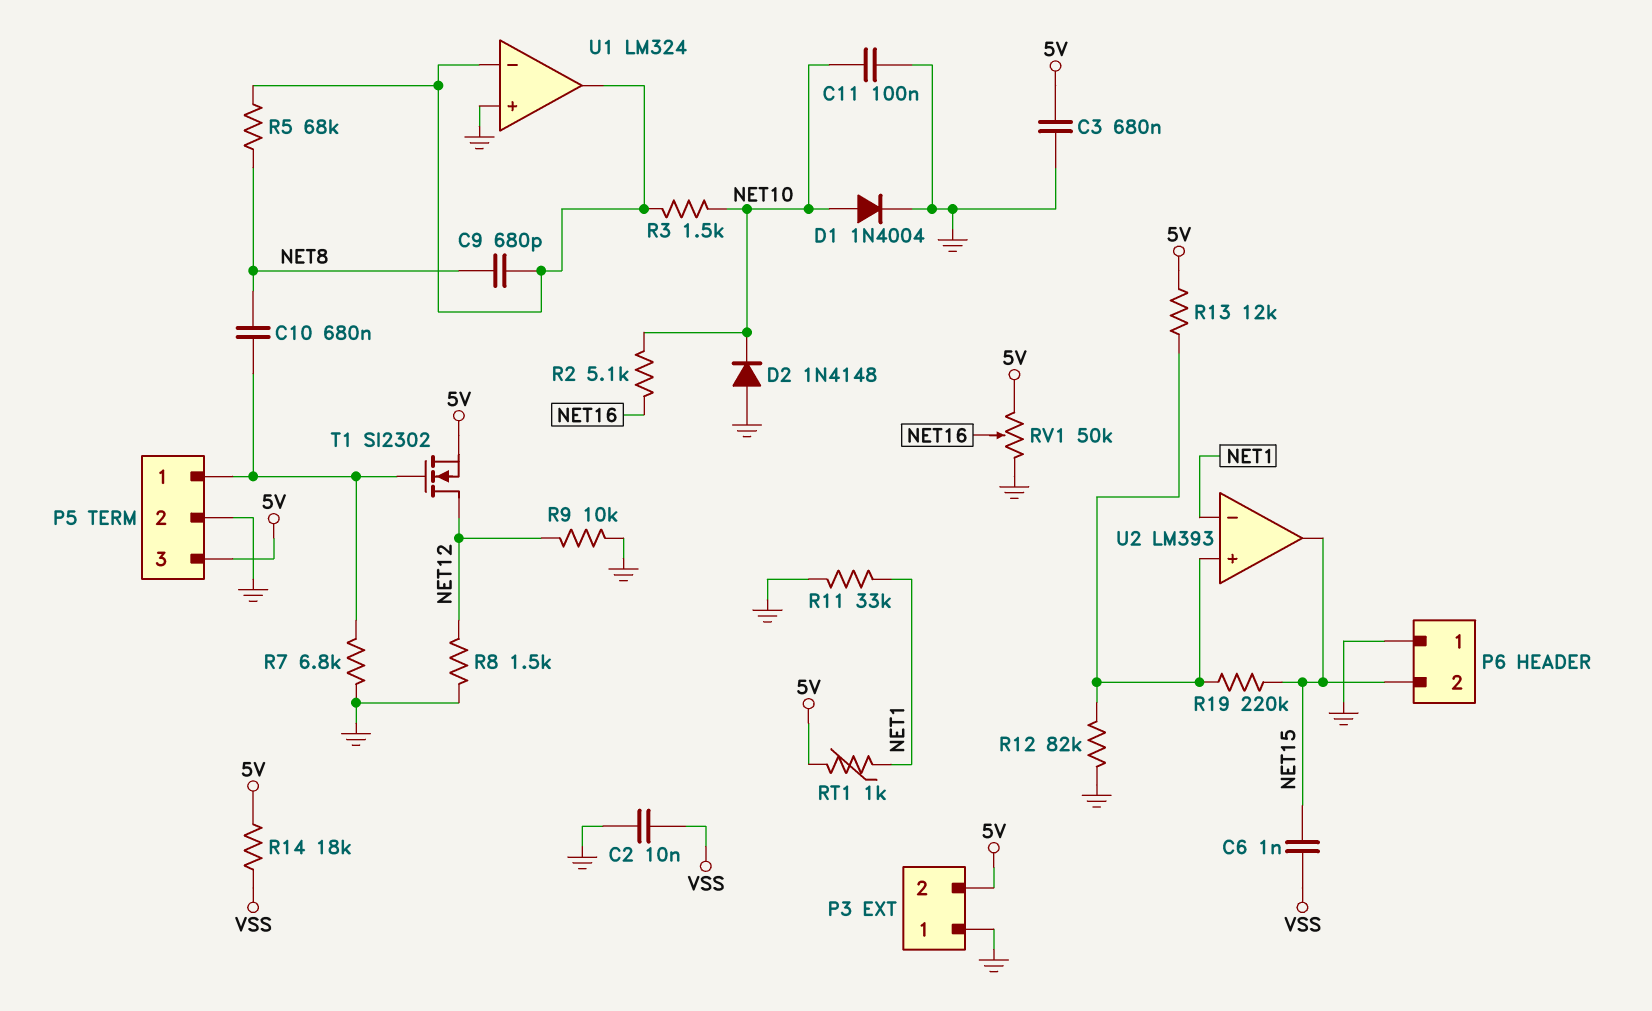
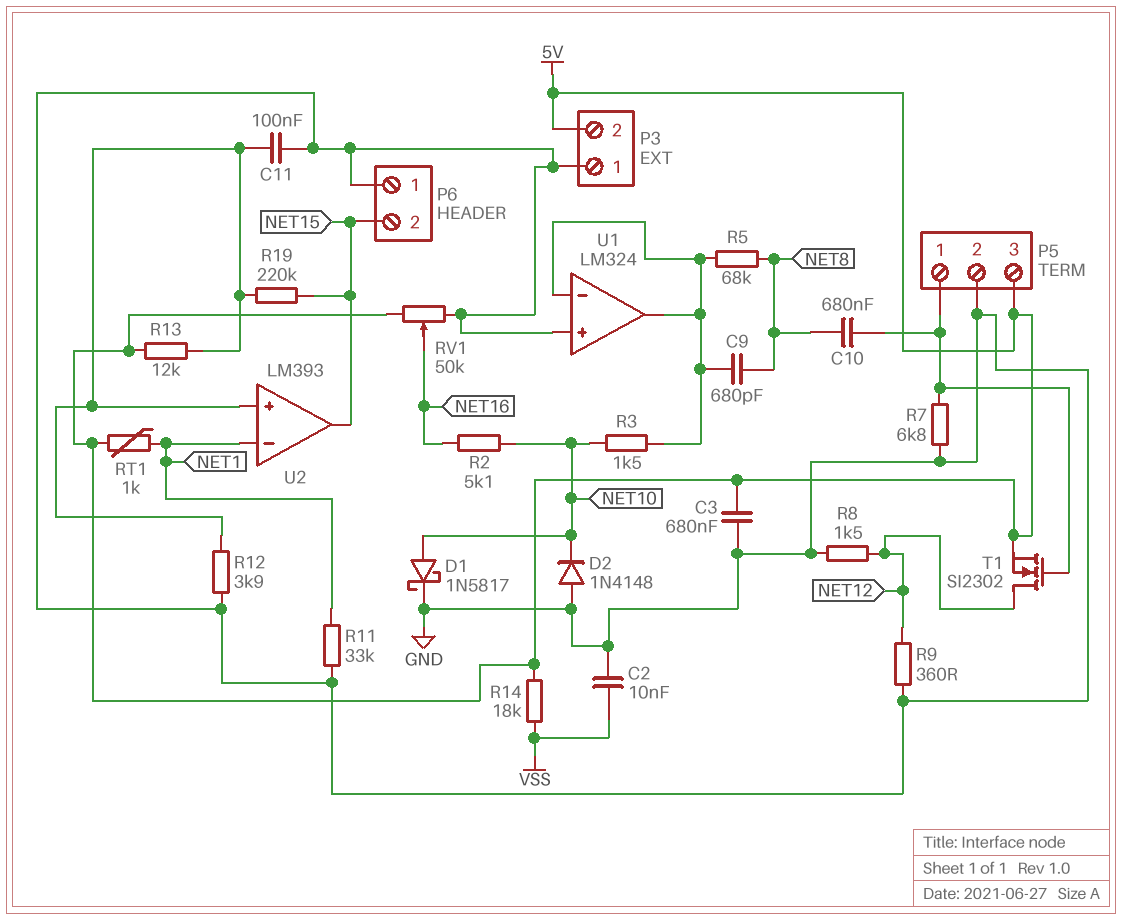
C6: 1nF (NET15, VSS) -> none
C11: 100nF (GND, NET10) -> 100nF (GND, U2/in+)
D1: diode 1N4004 (A NET10, K GND) -> schottky 1N5817 (A NET10, K GND)
R9: 10k (GND, NET12) -> 360 (GND, NET12)
R12: 82k (GND, U2/in+) -> 3.9k (GND, U2/in+)

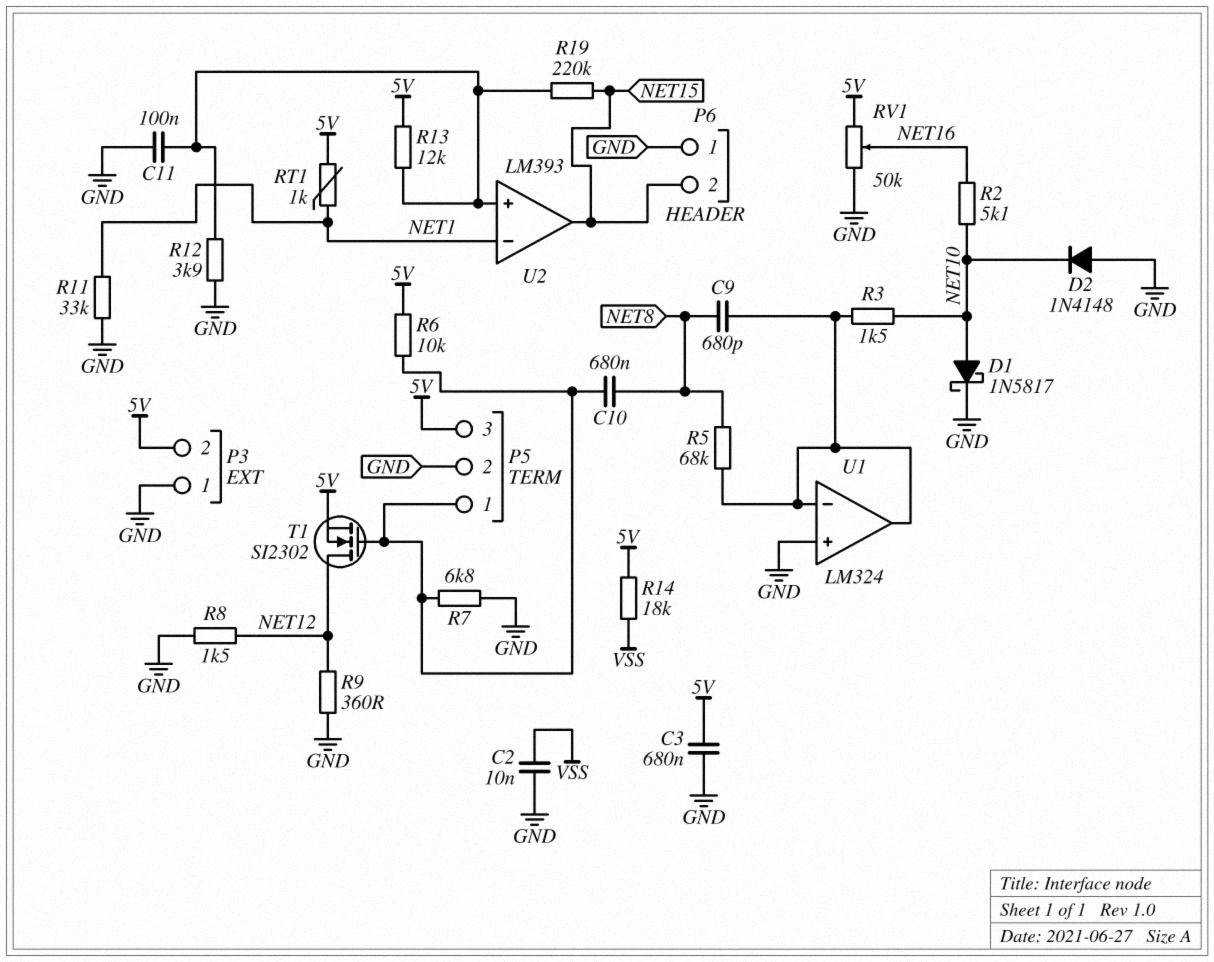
R6: none -> 10k (5V, P5/1)

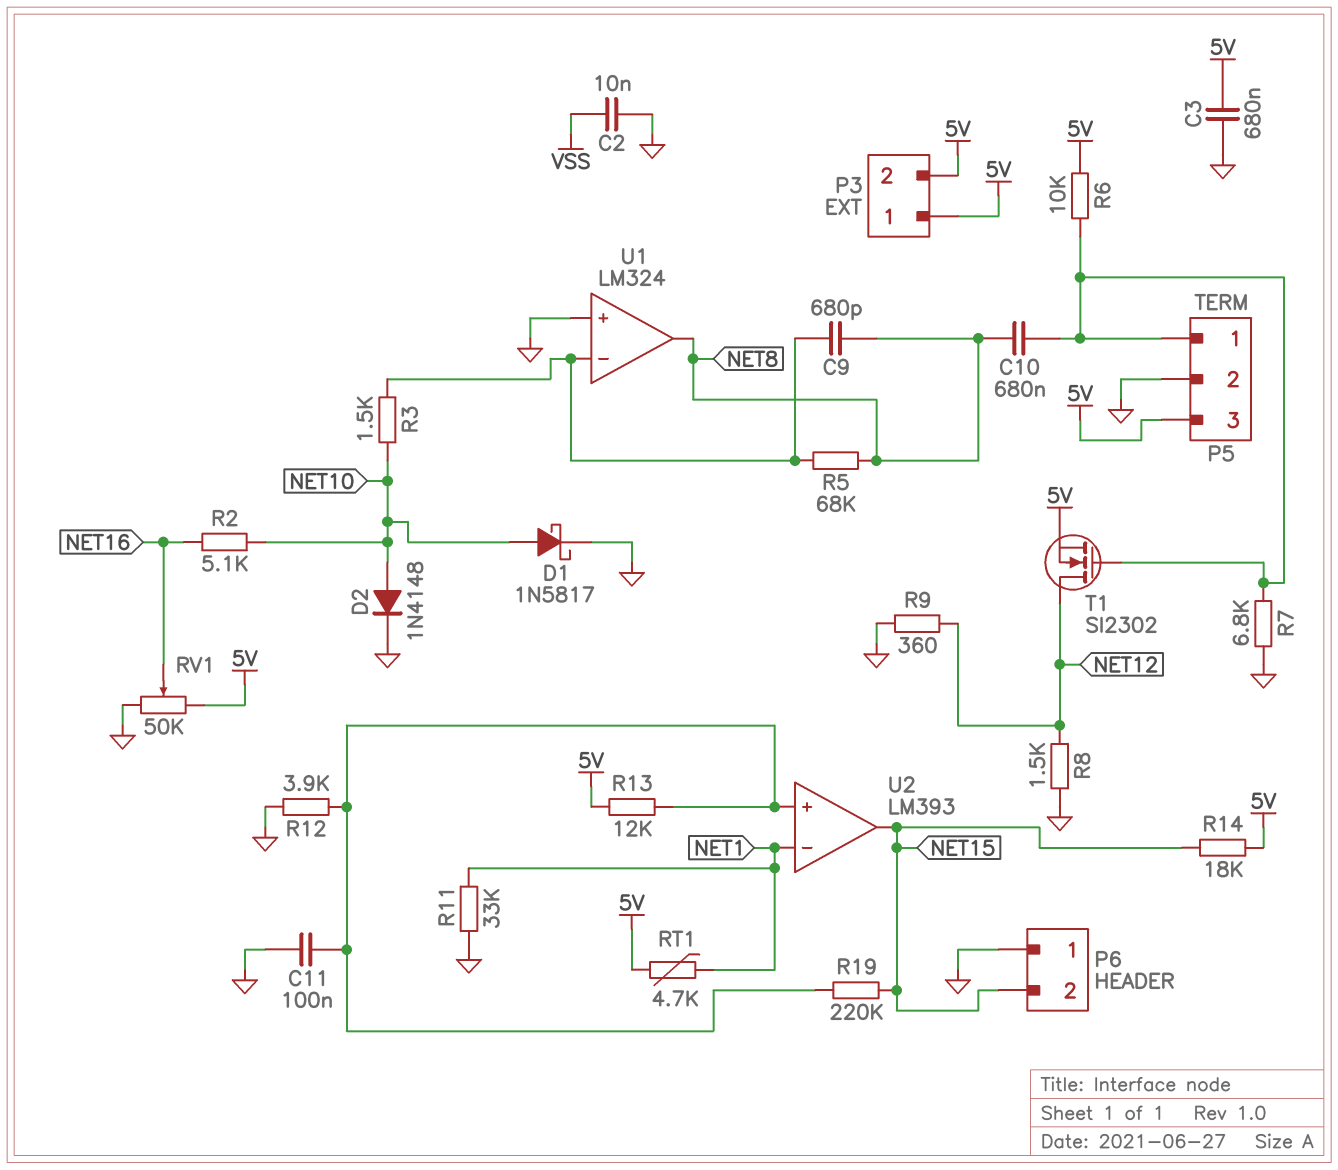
D2: diode 1N4148 (A GND, K NET10) -> diode 1N4148 (A NET10, K GND)
P3 pin 1: GND -> 5V
R14: 18k (5V, VSS) -> 18k (5V, NET15)
RT1: 1k (5V, NET1) -> 4.7k (5V, NET1)
U1 pin out: U1/in- -> NET8

